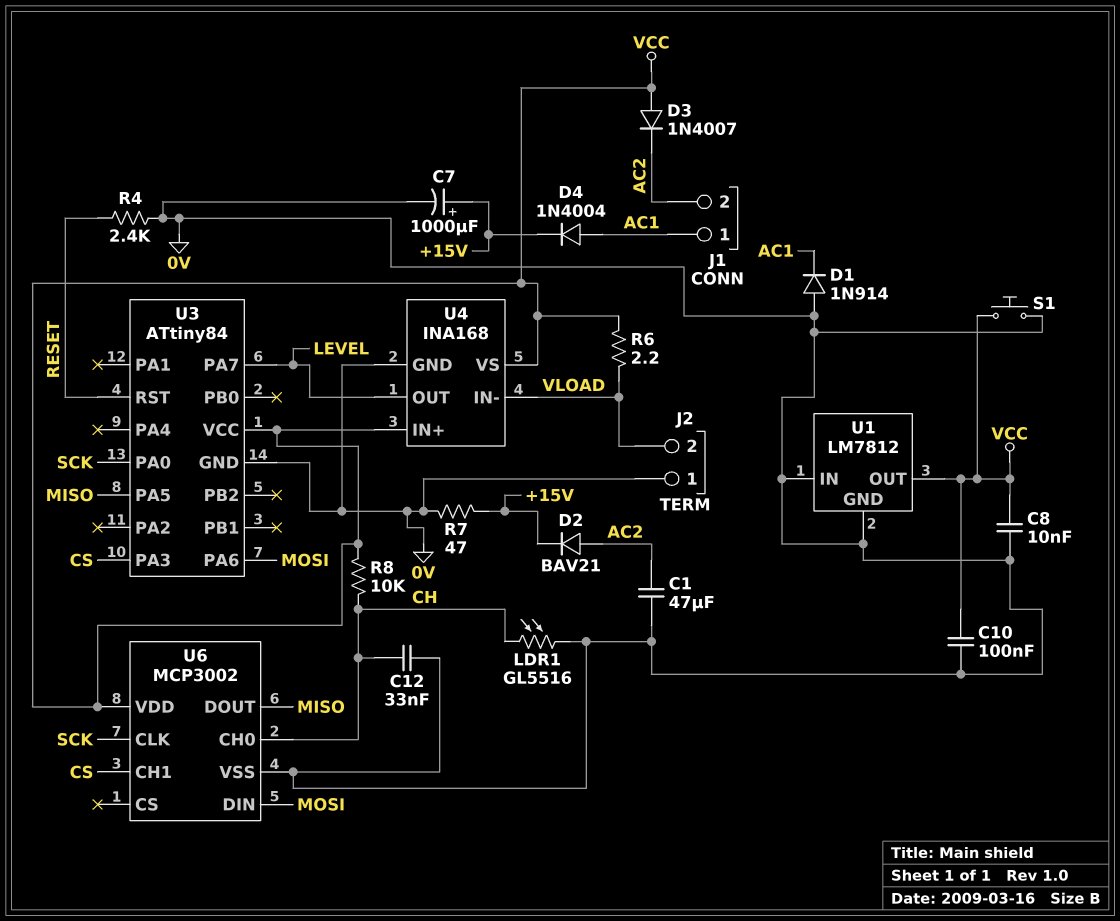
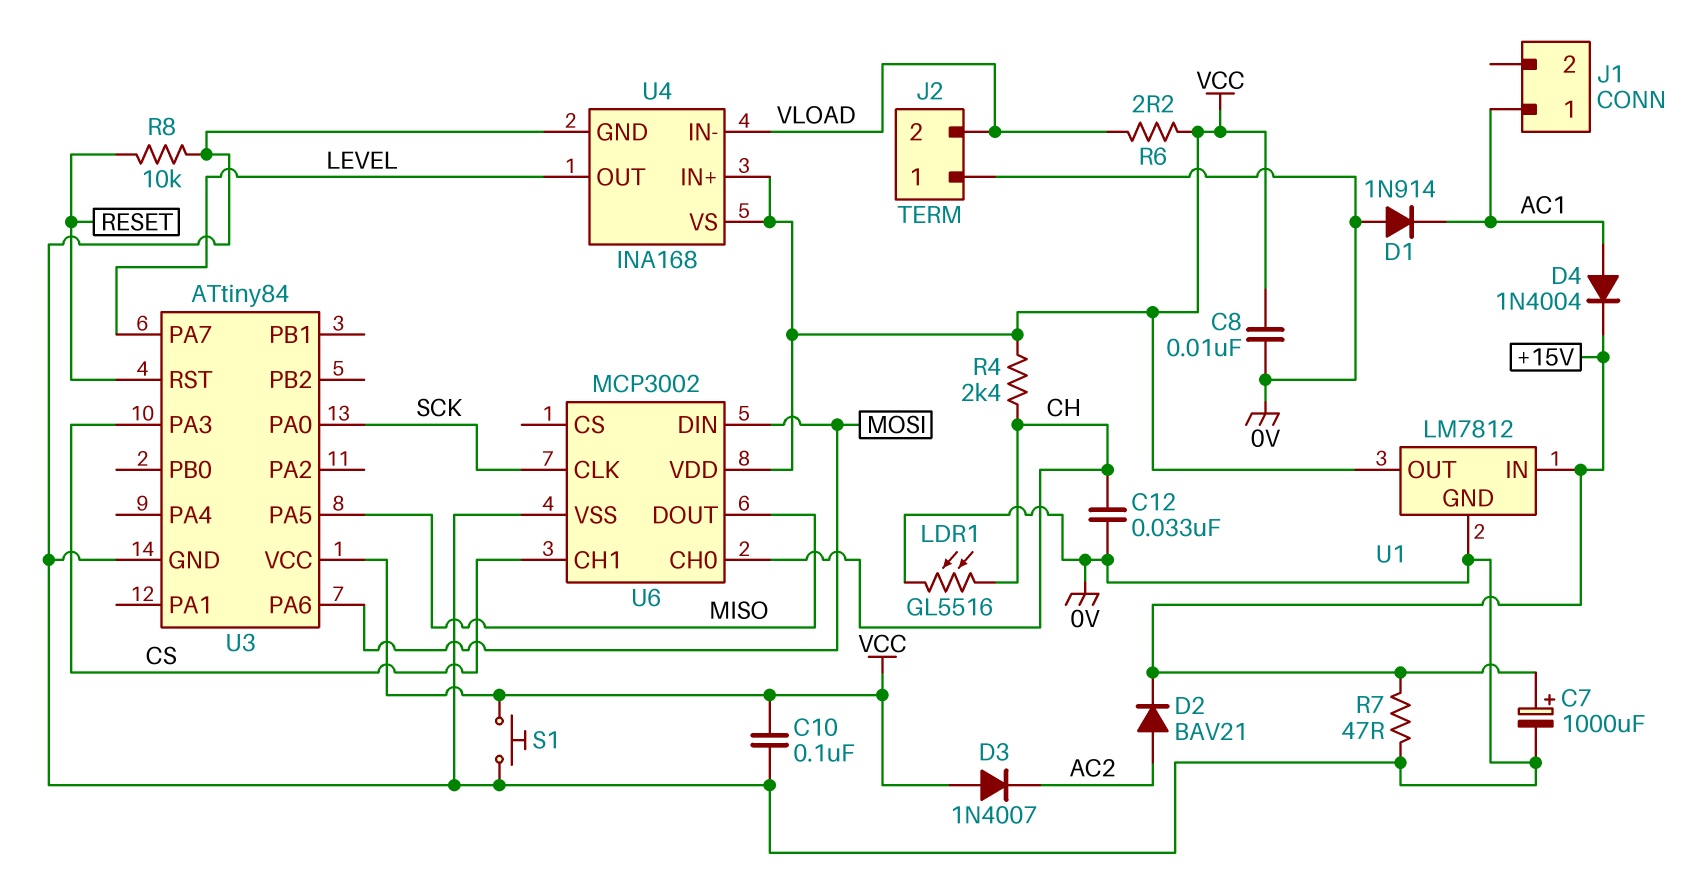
C1: 47uF (0V, AC2) -> none
J1 pin 2: AC2 -> none
R4: 2.4k (0V, RESET) -> 2.4k (CH, VCC)
R8: 10k (CH, VCC) -> 10k (0V, RESET)
U1 pin IN: 0V -> +15V

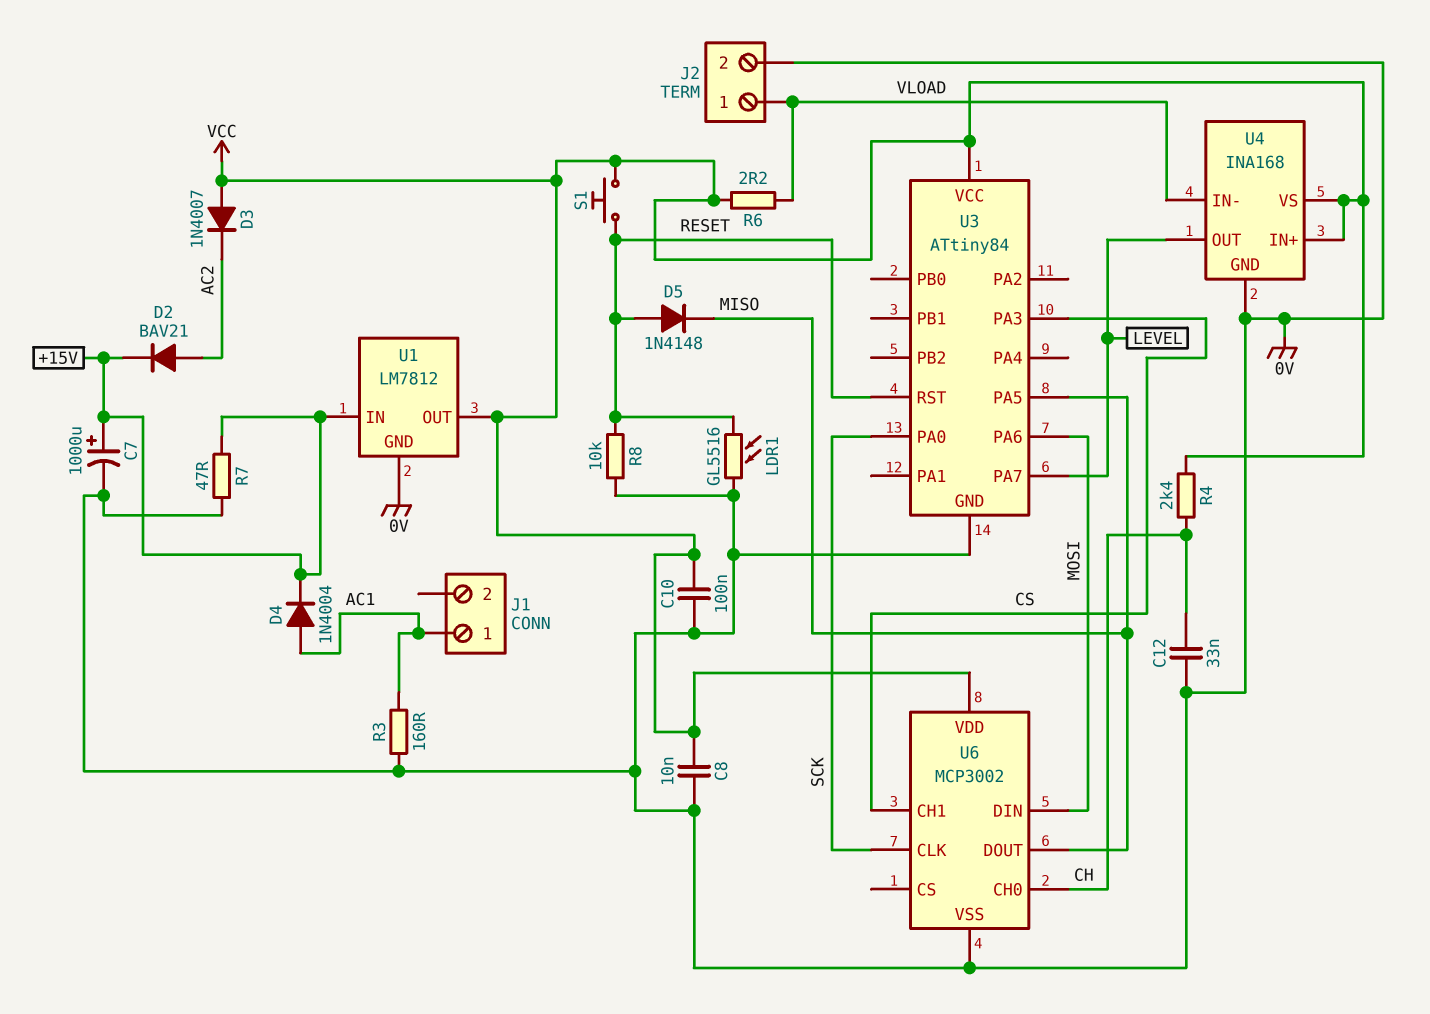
D1: diode 1N914 (A 0V, K AC1) -> none
D5: none -> diode 1N4148 (A RESET, K MISO)
J2 pin 1: 0V -> VLOAD
J2 pin 2: VLOAD -> 0V
LDR1: GL5516 (0V, CH) -> GL5516 (0V, RESET)
R3: none -> 160 (0V, AC1)
S1: button (0V, VCC) -> button (RESET, VCC)

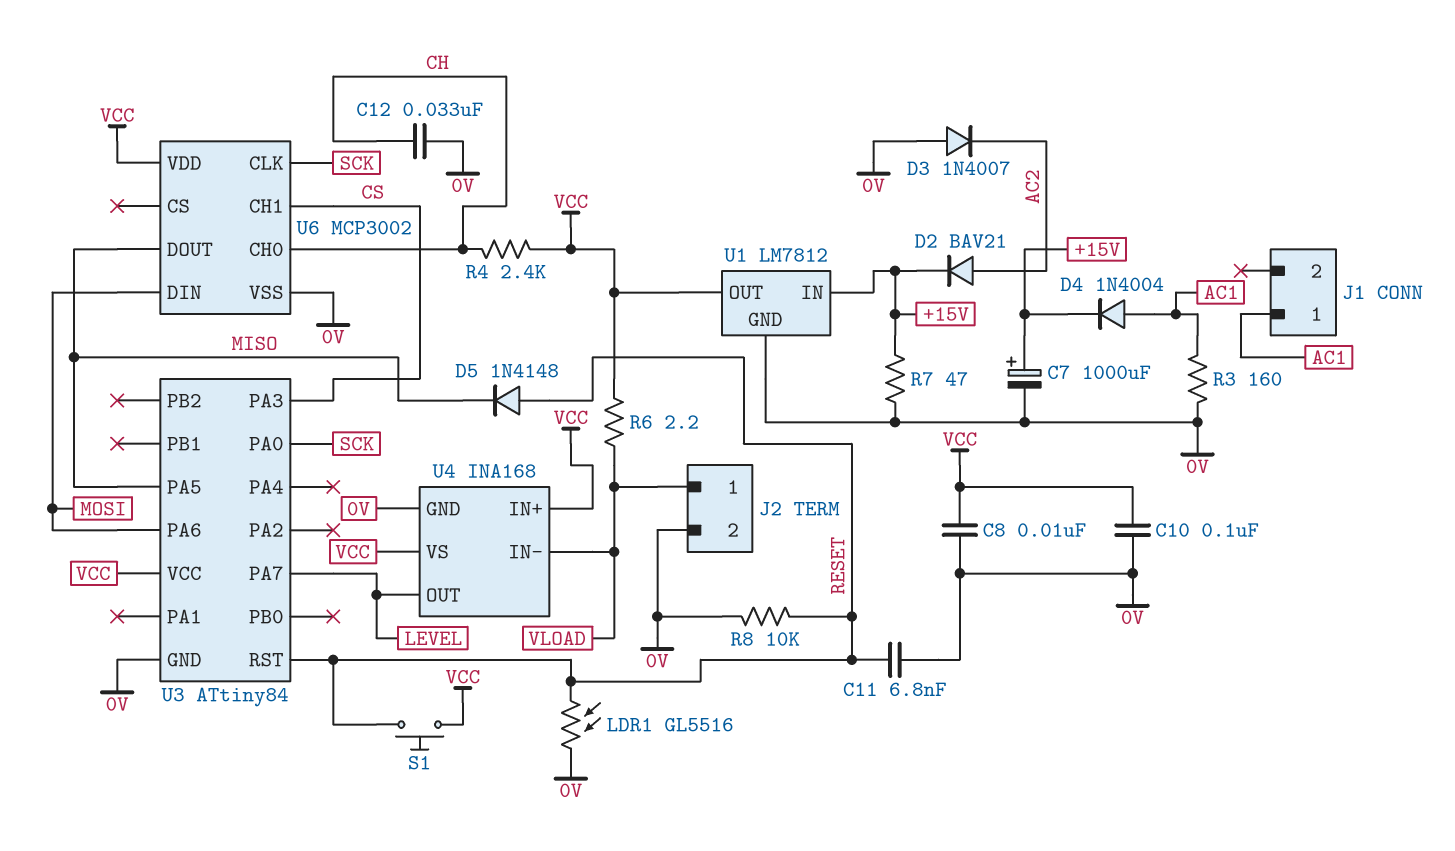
C11: none -> 6.8nF (0V, RESET)
D3: diode 1N4007 (A VCC, K AC2) -> diode 1N4007 (A 0V, K AC2)

